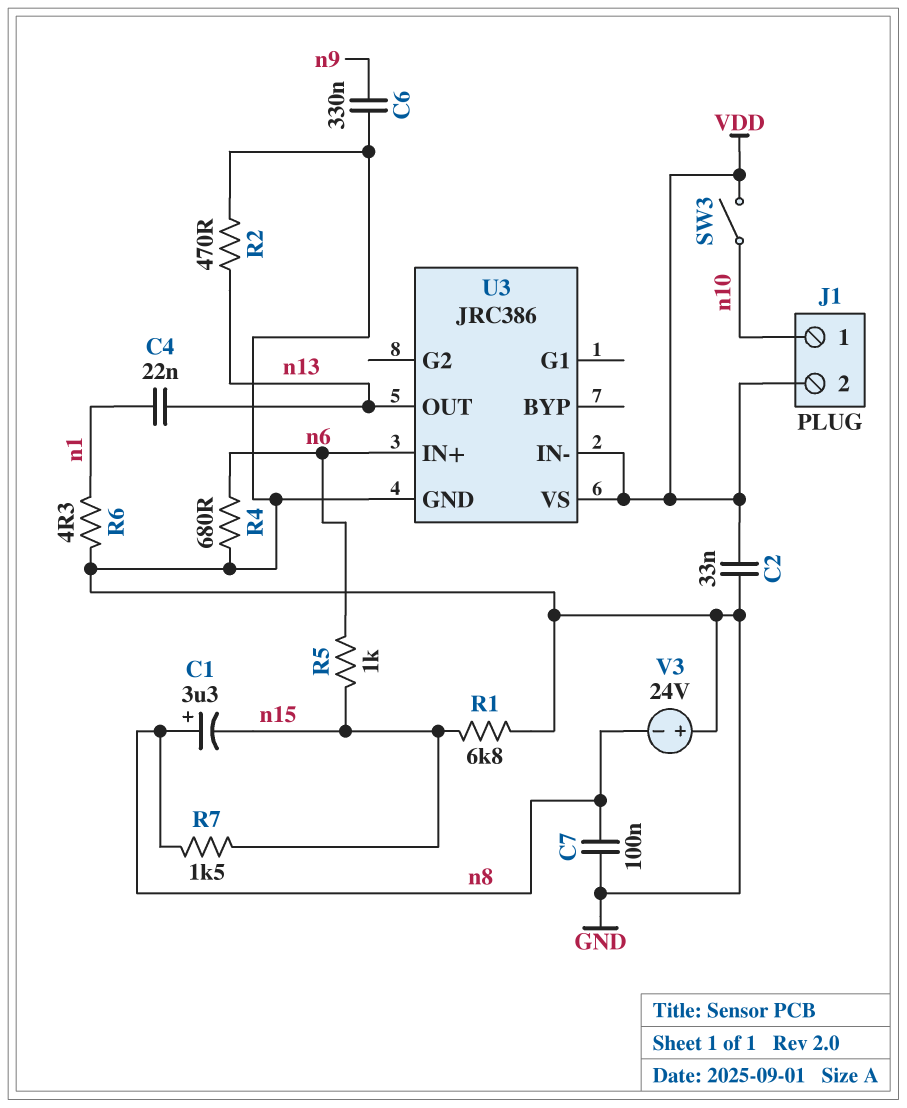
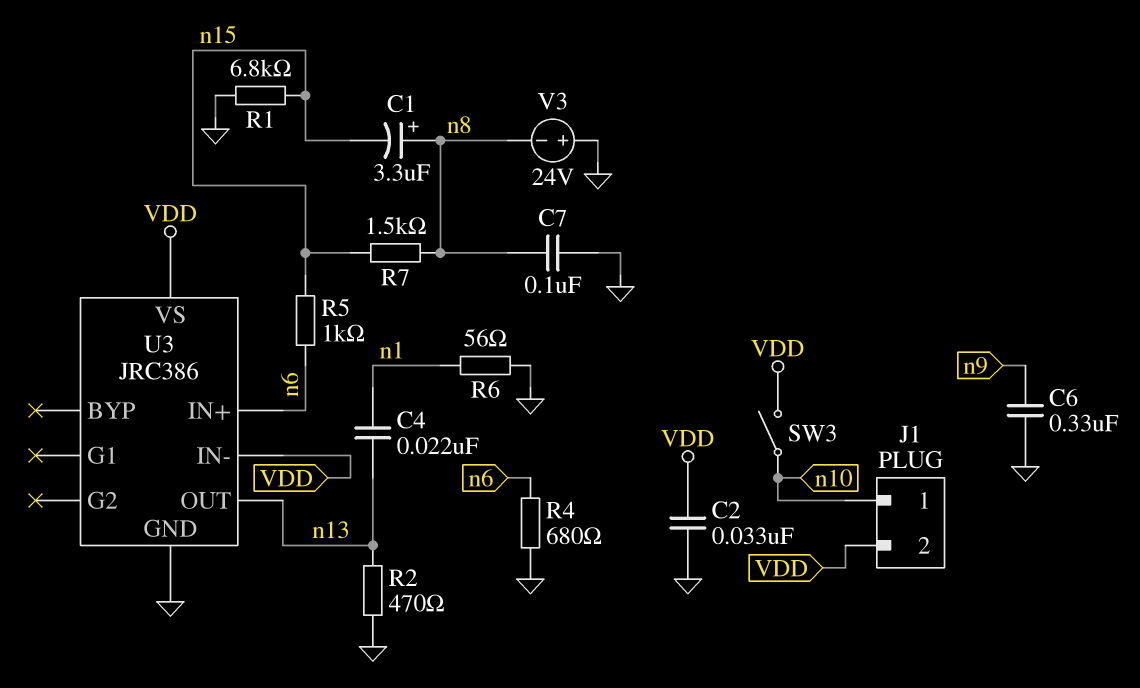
R6: 4.3 (GND, n1) -> 56 (GND, n1)

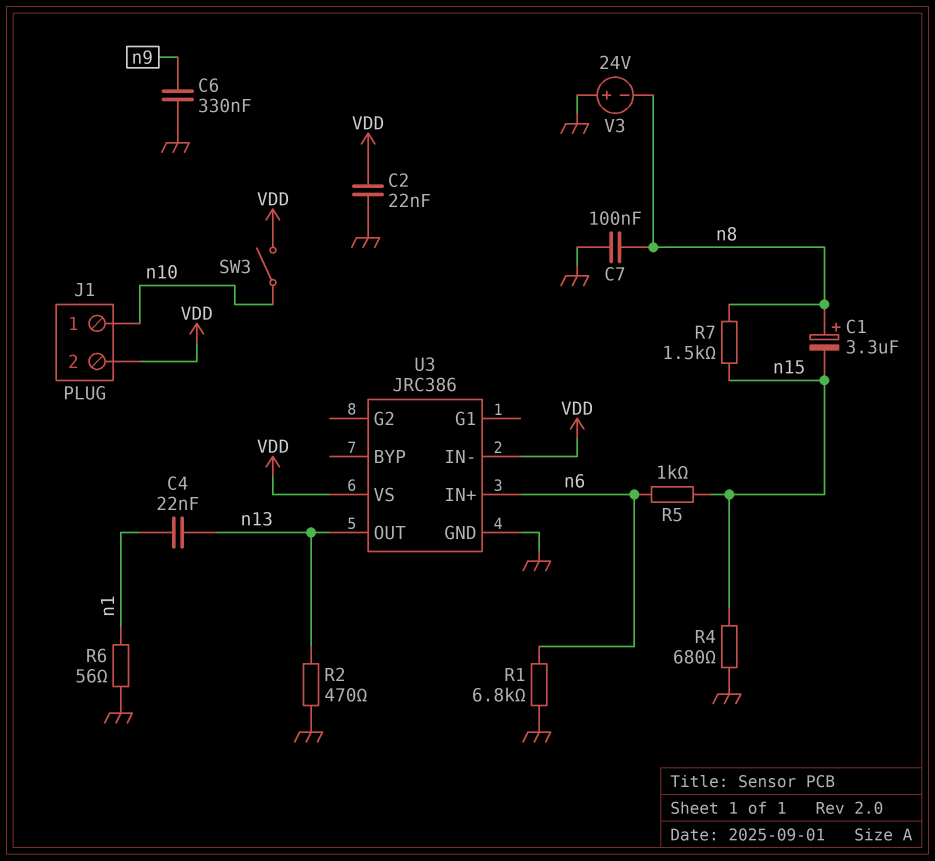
C2: 33nF (GND, VDD) -> 22nF (GND, VDD)
R1: 6.8k (GND, n15) -> 6.8k (GND, n6)
R4: 680 (GND, n6) -> 680 (GND, n15)

